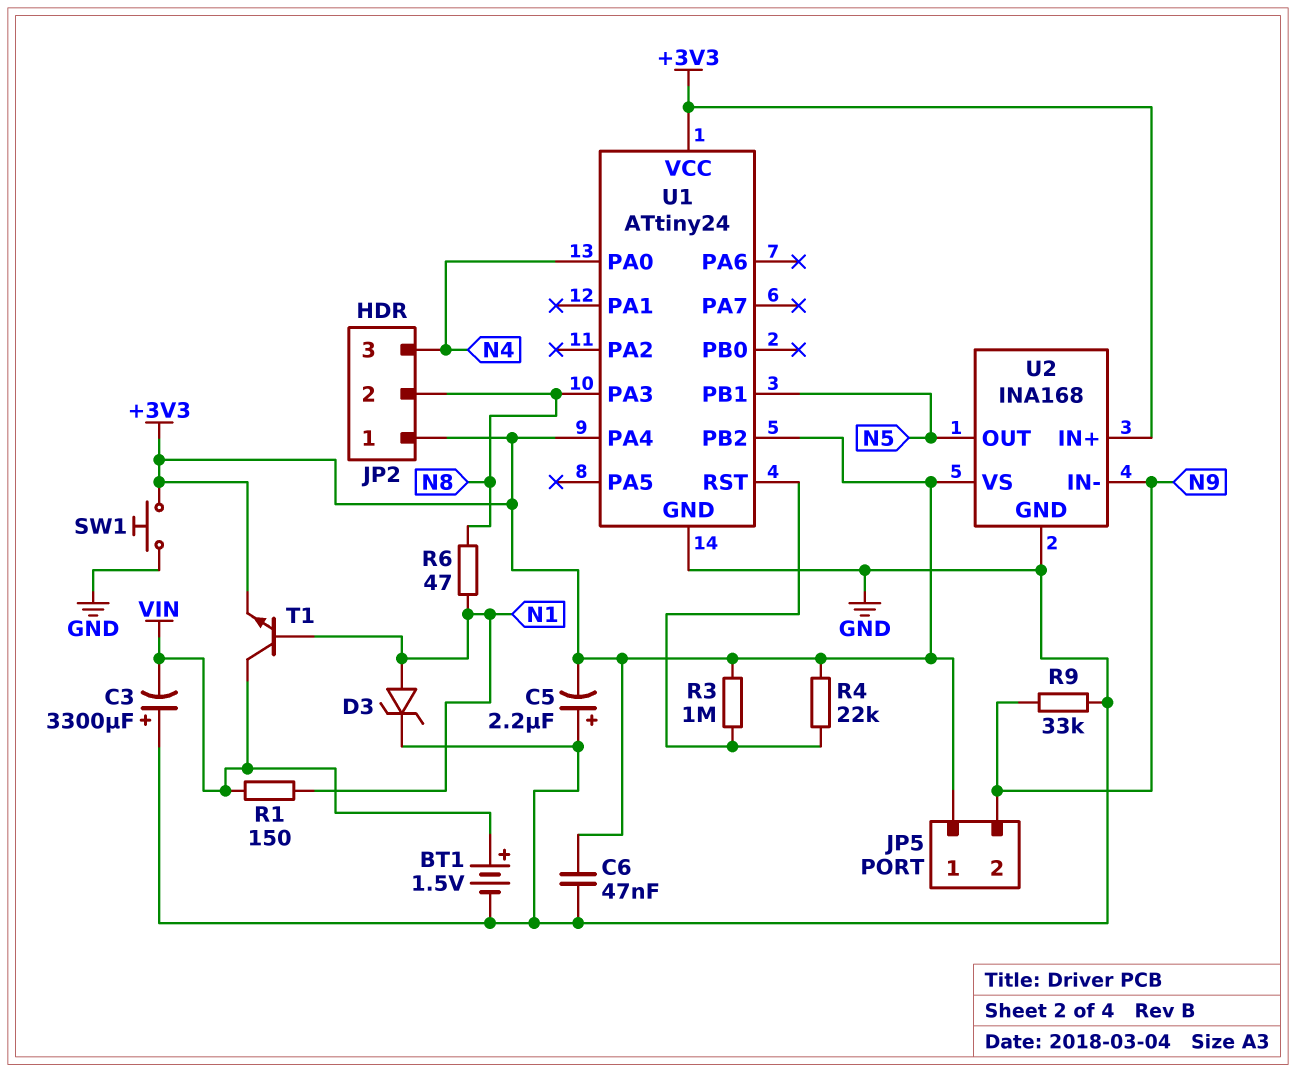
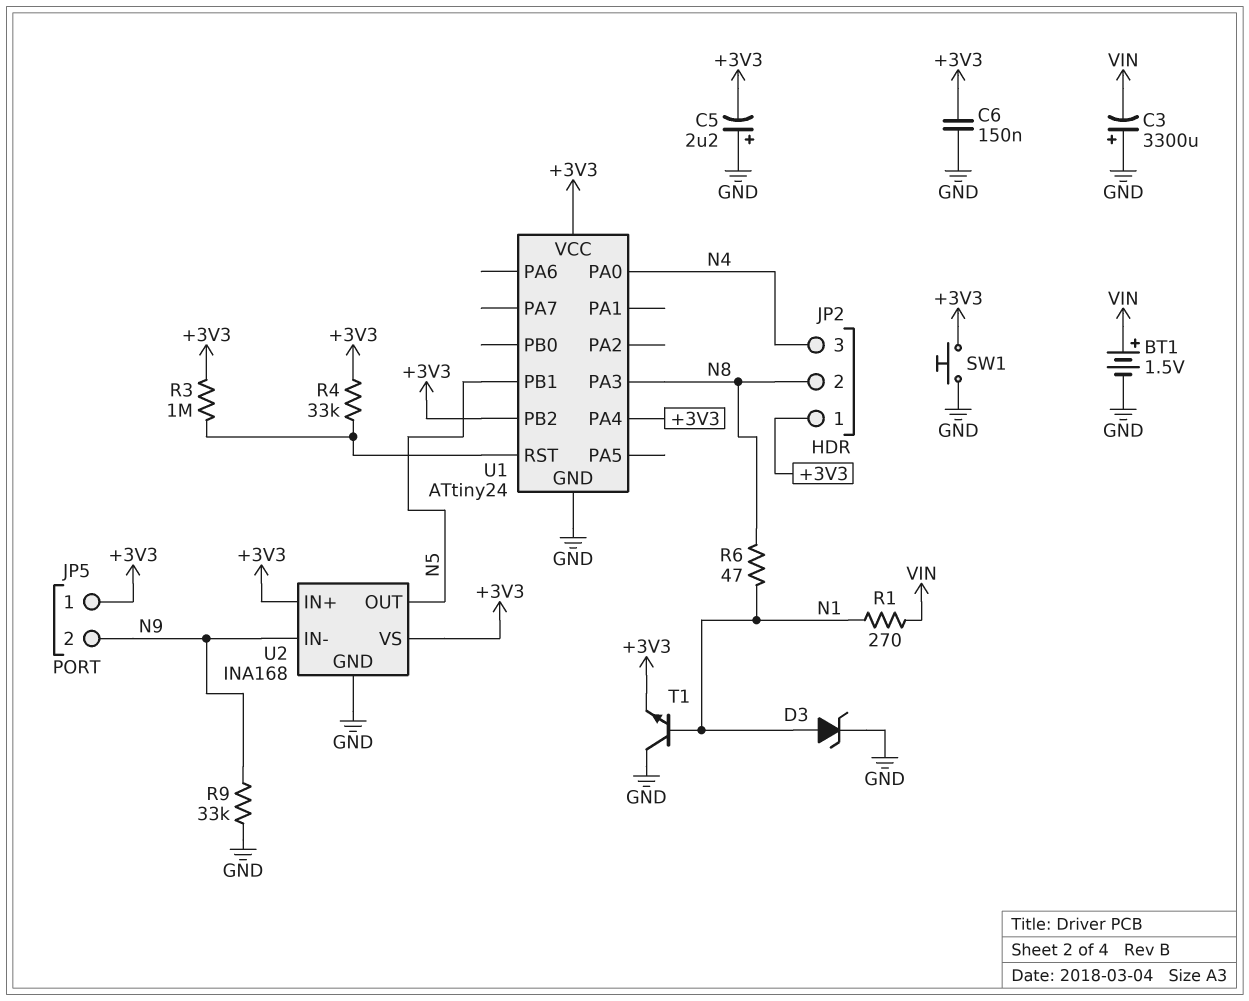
C6: 47nF (+3V3, GND) -> 150nF (+3V3, GND)
R1: 150 (N1, VIN) -> 270 (N1, VIN)
R4: 22k (+3V3, U1/RST) -> 33k (+3V3, U1/RST)
T1: NPN (B N1, C VIN, E +3V3) -> NPN (B N1, C GND, E +3V3)

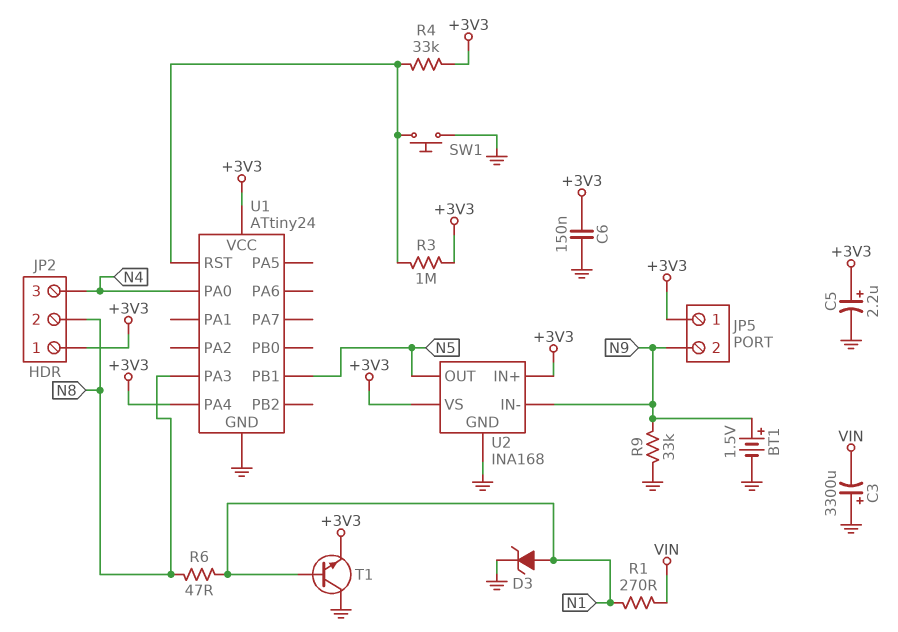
BT1: 1.5V (plus VIN, minus GND) -> 1.5V (plus N9, minus GND)
C5: 2.2uF (plus GND, minus +3V3) -> 2.2uF (plus +3V3, minus GND)
SW1: button (+3V3, GND) -> button (GND, U1/RST)
U1 pin PB2: +3V3 -> none

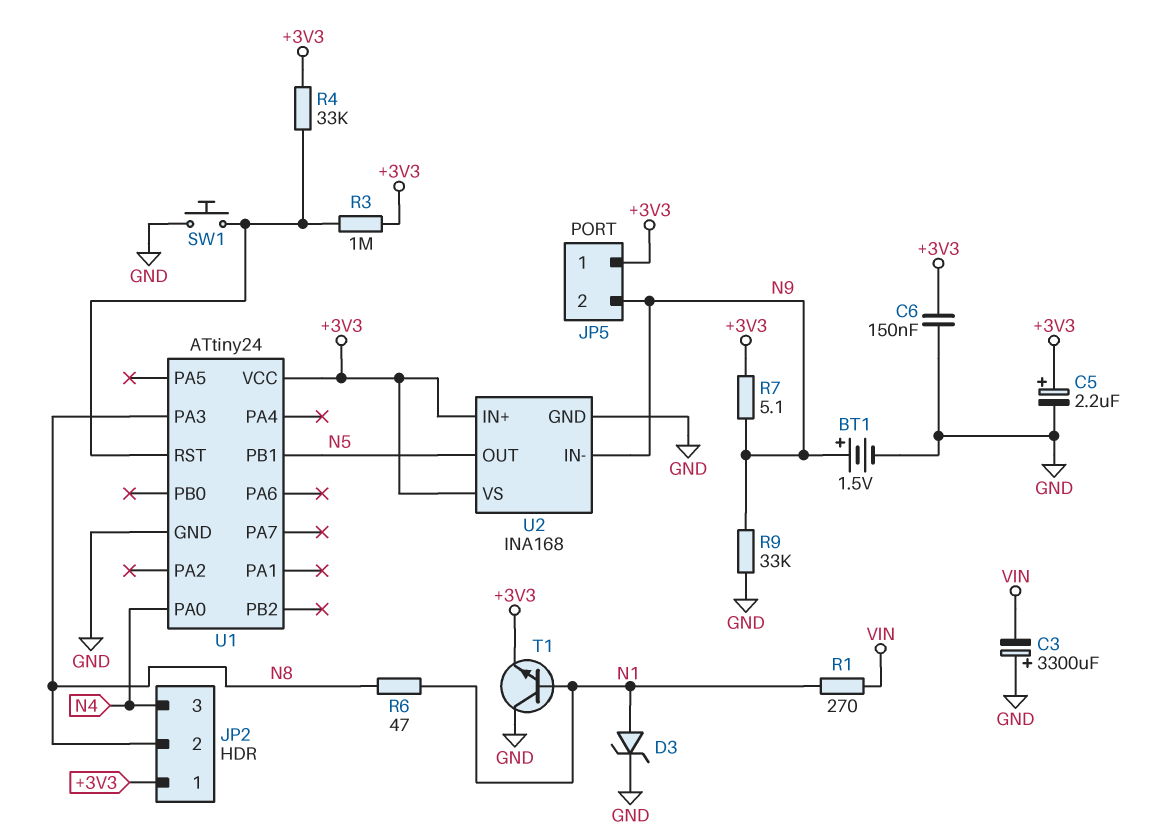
R7: none -> 5.1 (+3V3, N9)
U1 pin PA4: +3V3 -> none

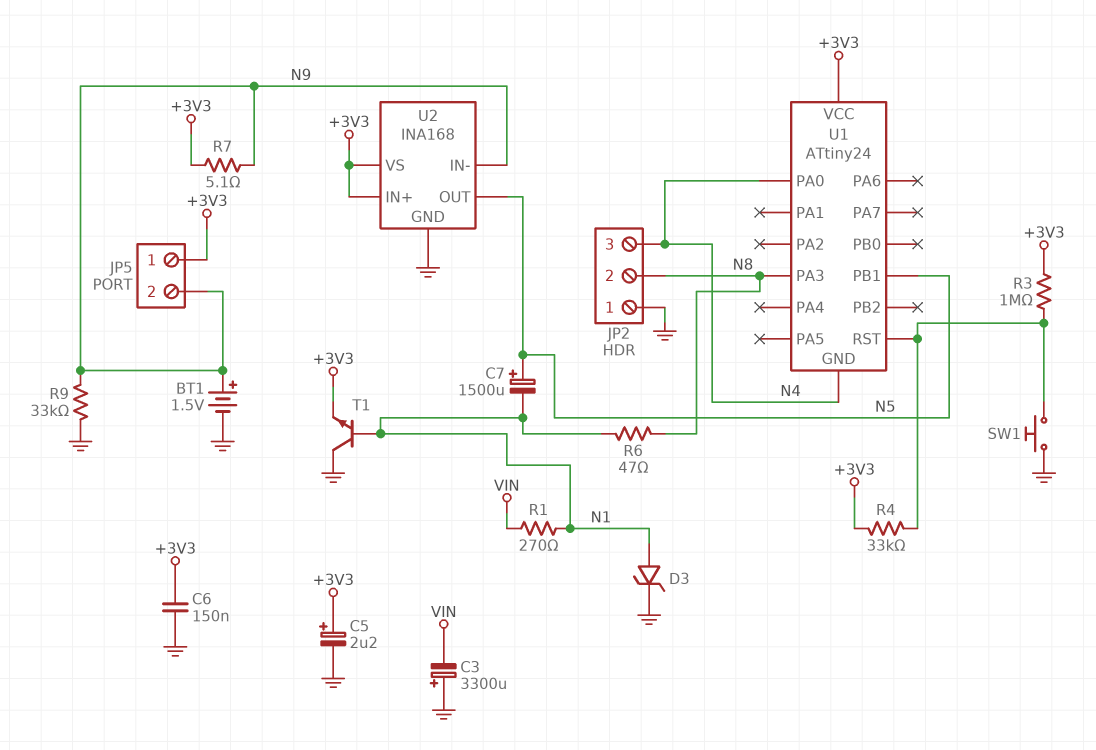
C7: none -> 1500uF (plus N5, minus N1)
JP2 pin 1: +3V3 -> GND
U1 pin GND: GND -> N4

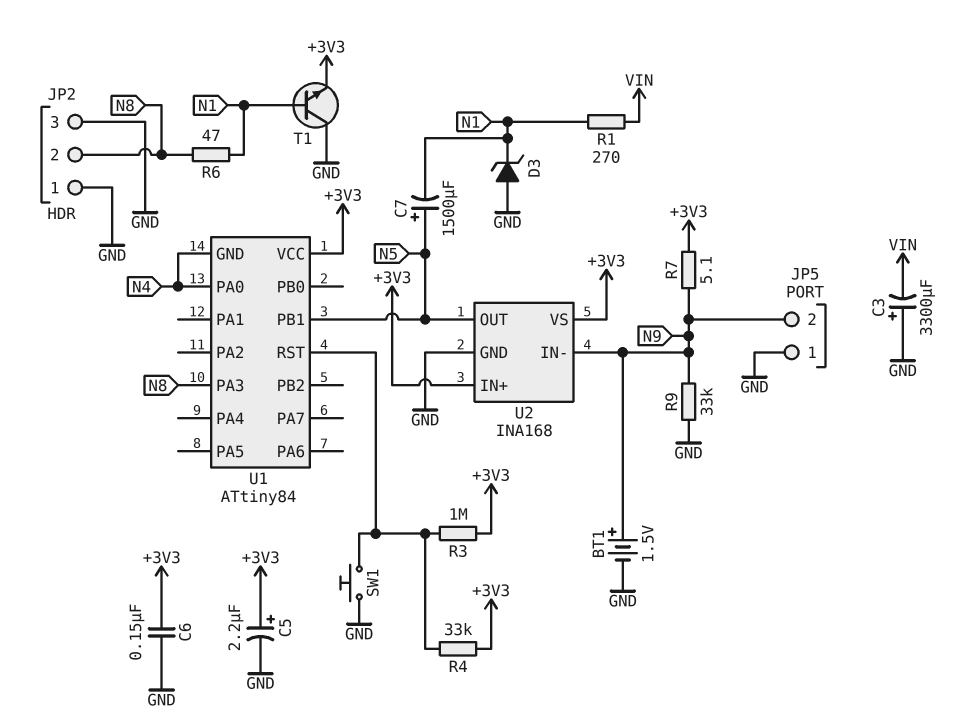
D3: zener (A N1, K GND) -> zener (A GND, K N1)
JP2 pin 3: N4 -> GND
JP5 pin 1: +3V3 -> GND
U1: ATtiny24 -> ATtiny84

